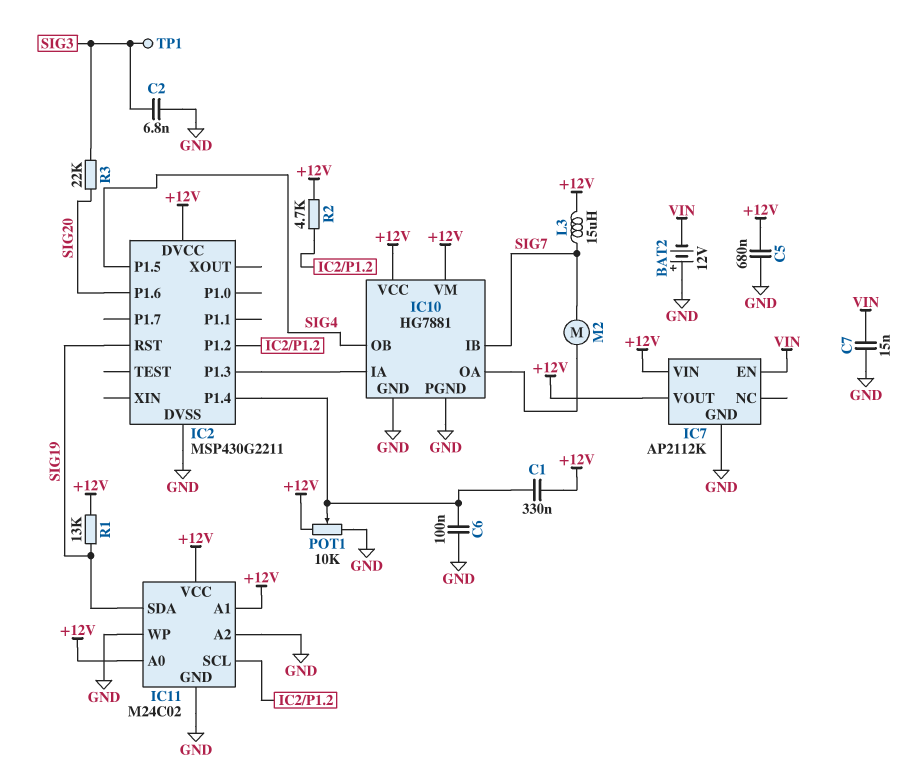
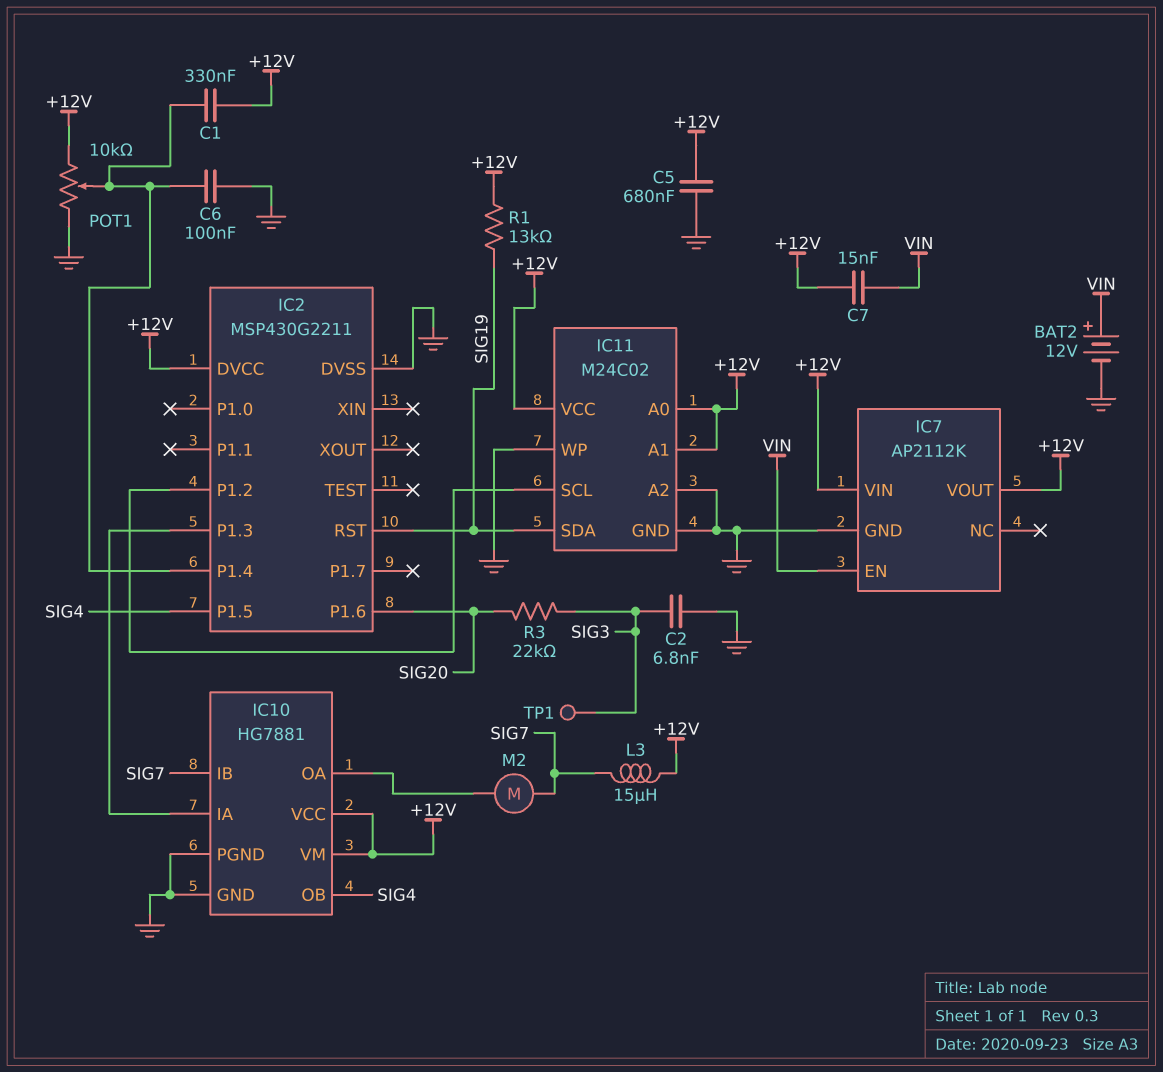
BAT2: 12V (plus GND, minus VIN) -> 12V (plus VIN, minus GND)
C7: 15nF (GND, VIN) -> 15nF (+12V, VIN)
R2: 4.7k (+12V, IC2/P1.2) -> none

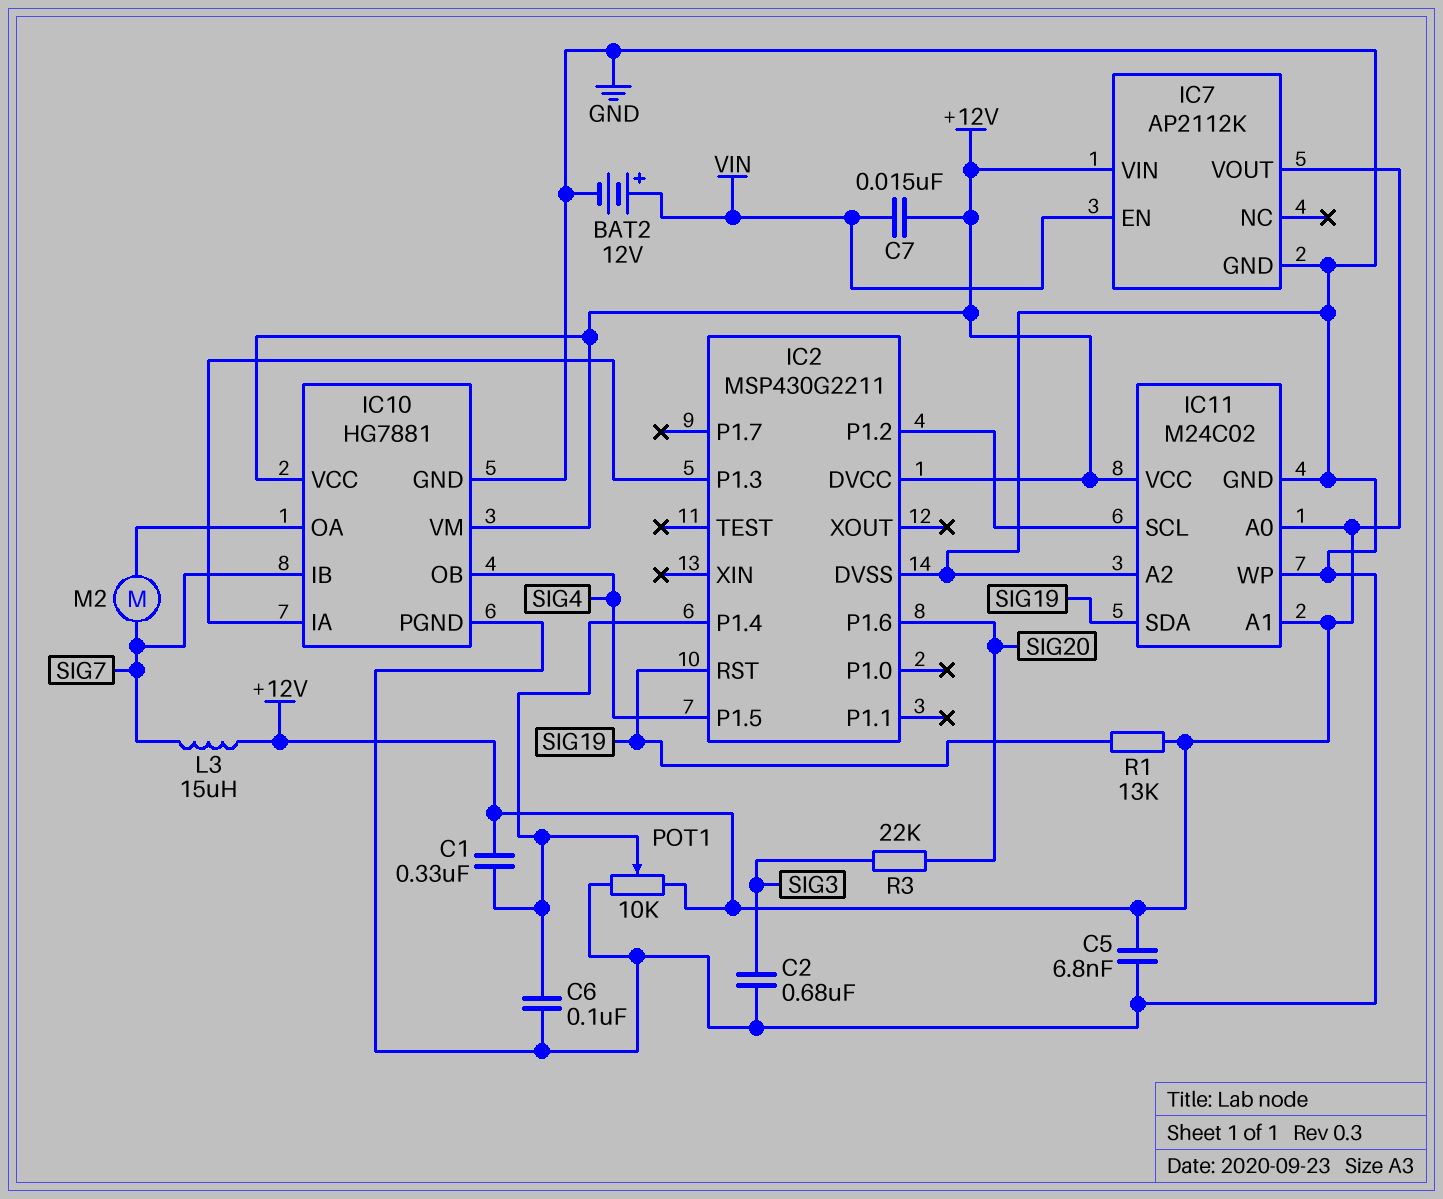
C2: 6.8nF (GND, SIG3) -> 680nF (GND, SIG3)
C5: 680nF (+12V, GND) -> 6.8nF (+12V, GND)
TP1: test point (SIG3) -> none

